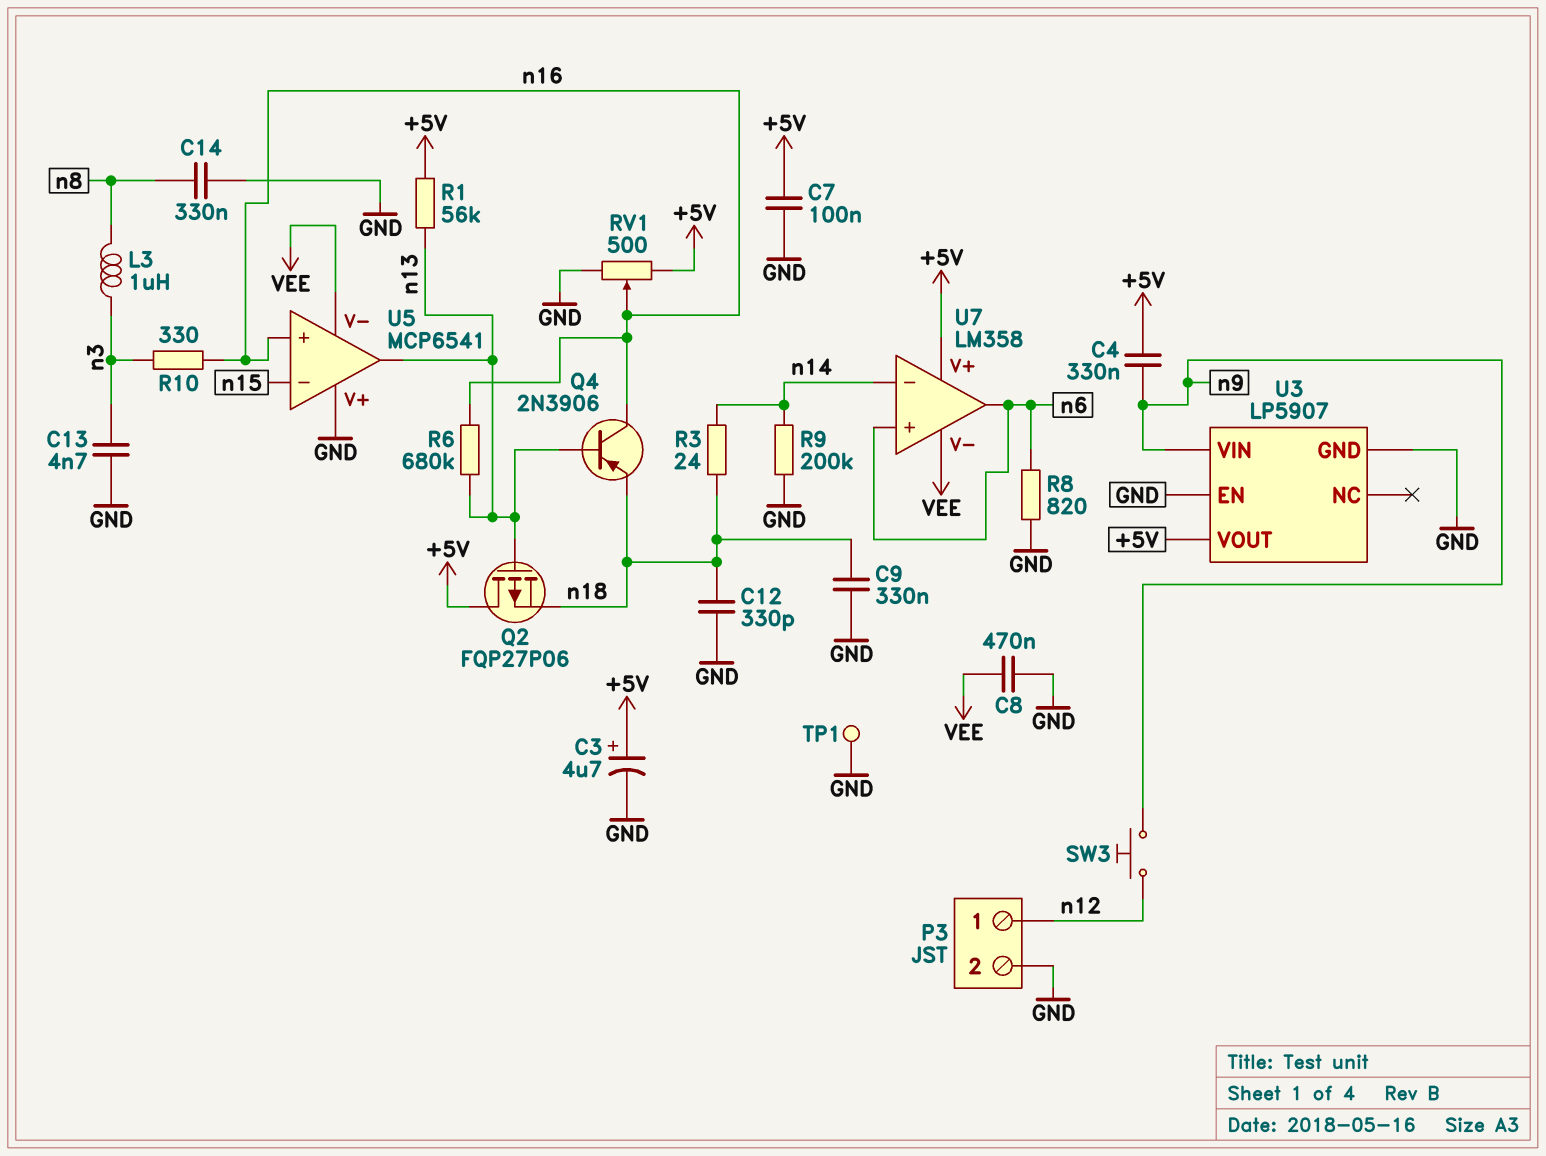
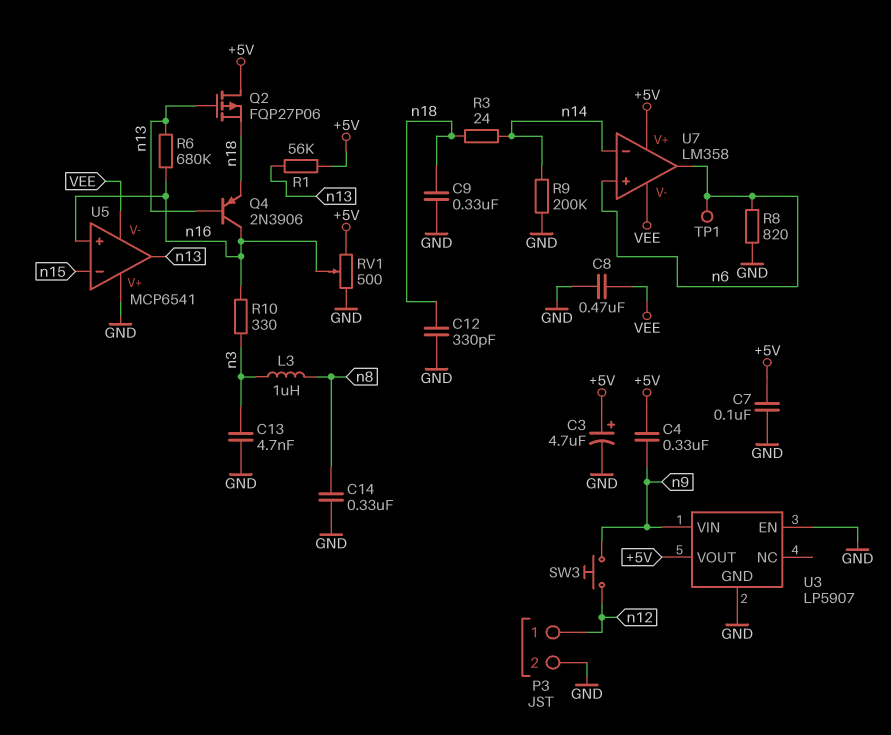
TP1: test point (GND) -> test point (n6)

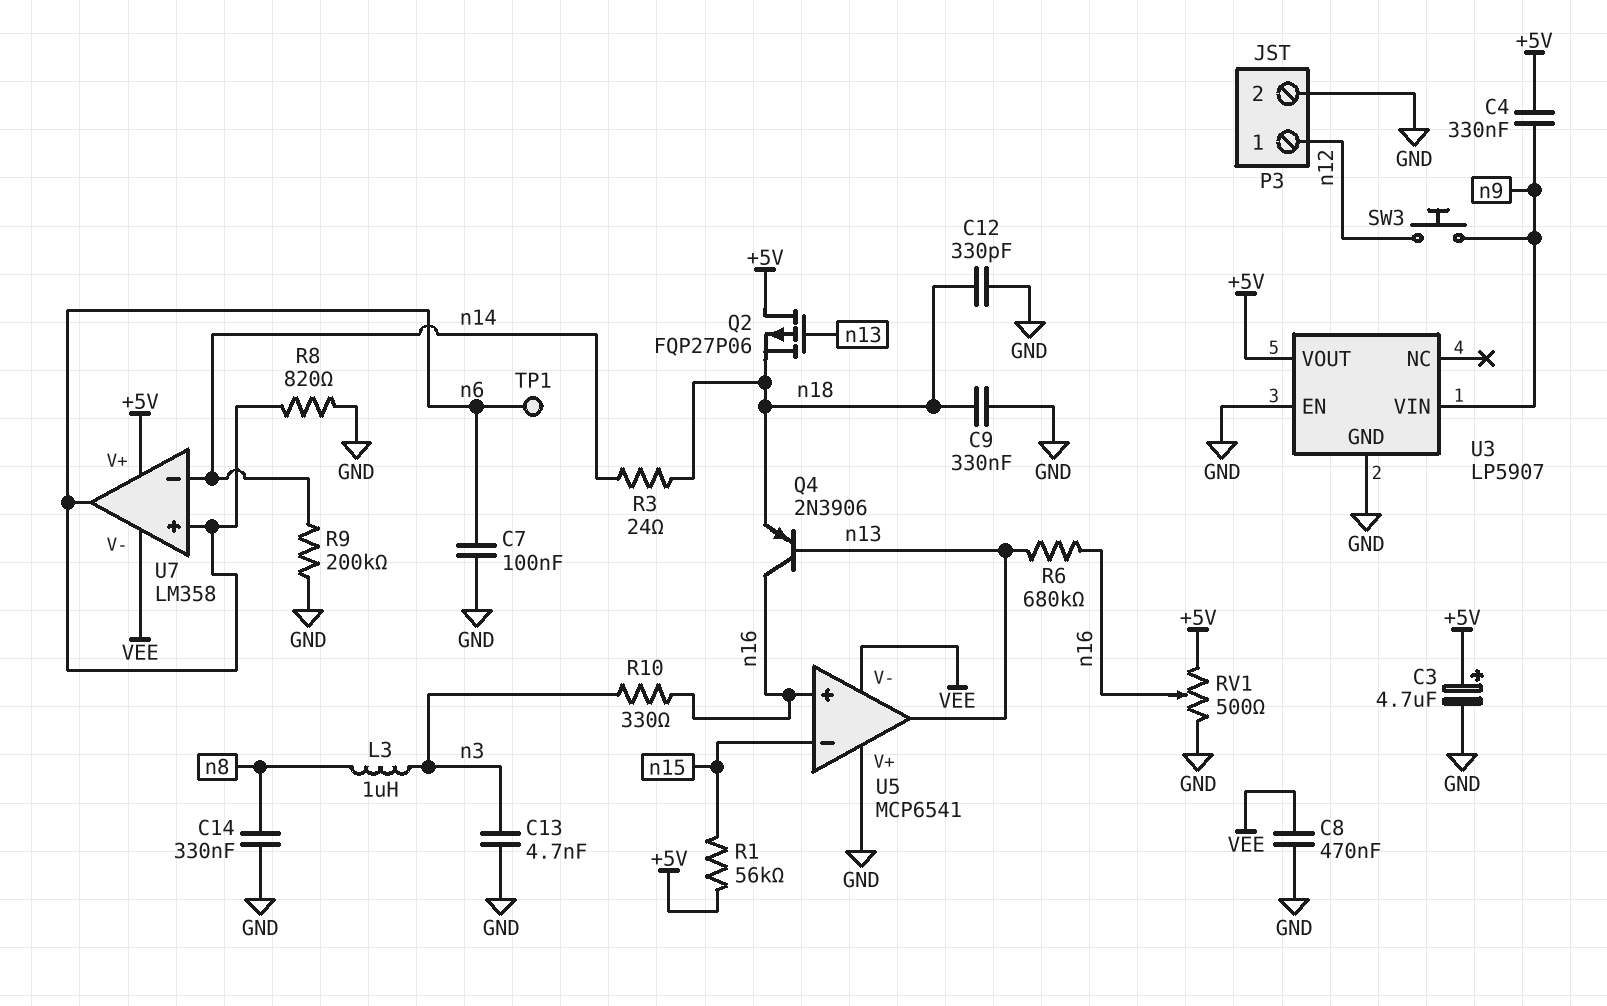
C7: 100nF (+5V, GND) -> 100nF (GND, n6)
R1: 56k (+5V, n13) -> 56k (+5V, n15)

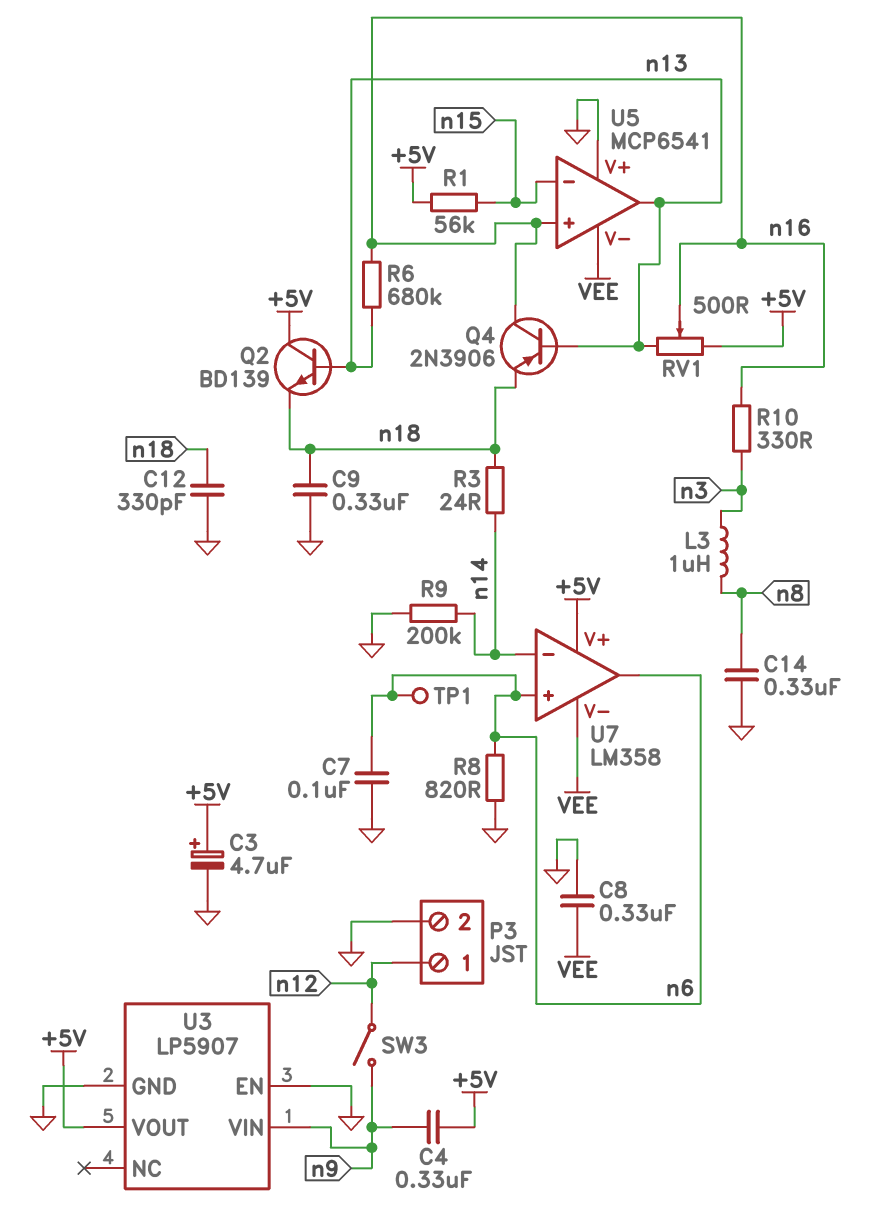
C8: 470nF (GND, VEE) -> 330nF (GND, VEE)
C13: 4.7nF (GND, n3) -> none
Q2: PMOS FQP27P06 (G n13, D +5V, S n18) -> NPN BD139 (B n13, C +5V, E n18)
RV1: 500 (+5V, GND, wiper n16) -> 500 (+5V, n13, wiper n16)
SW3: button (n9, n12) -> switch (n9, n12)

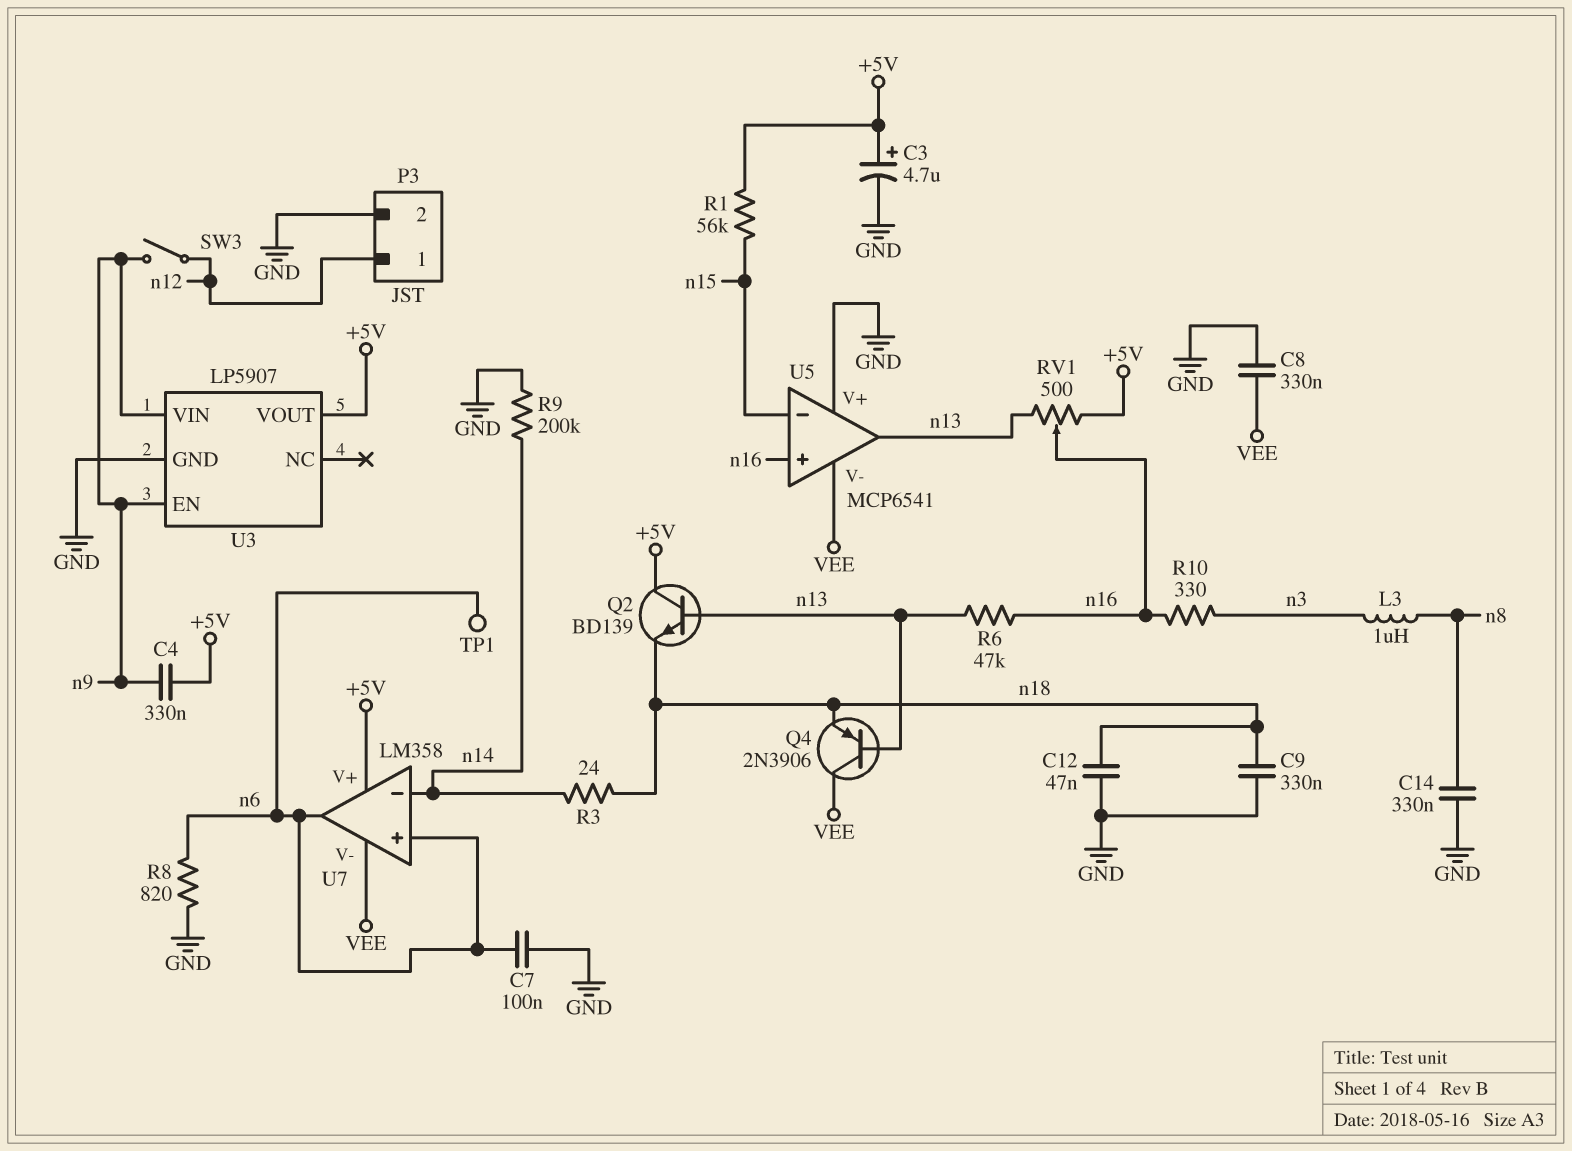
C12: 330pF (GND, n18) -> 47nF (GND, n18)
Q4: PNP 2N3906 (B n13, C n16, E n18) -> PNP 2N3906 (B n13, C VEE, E n18)
R6: 680k (n13, n16) -> 47k (n13, n16)
U3 pin EN: GND -> n9

